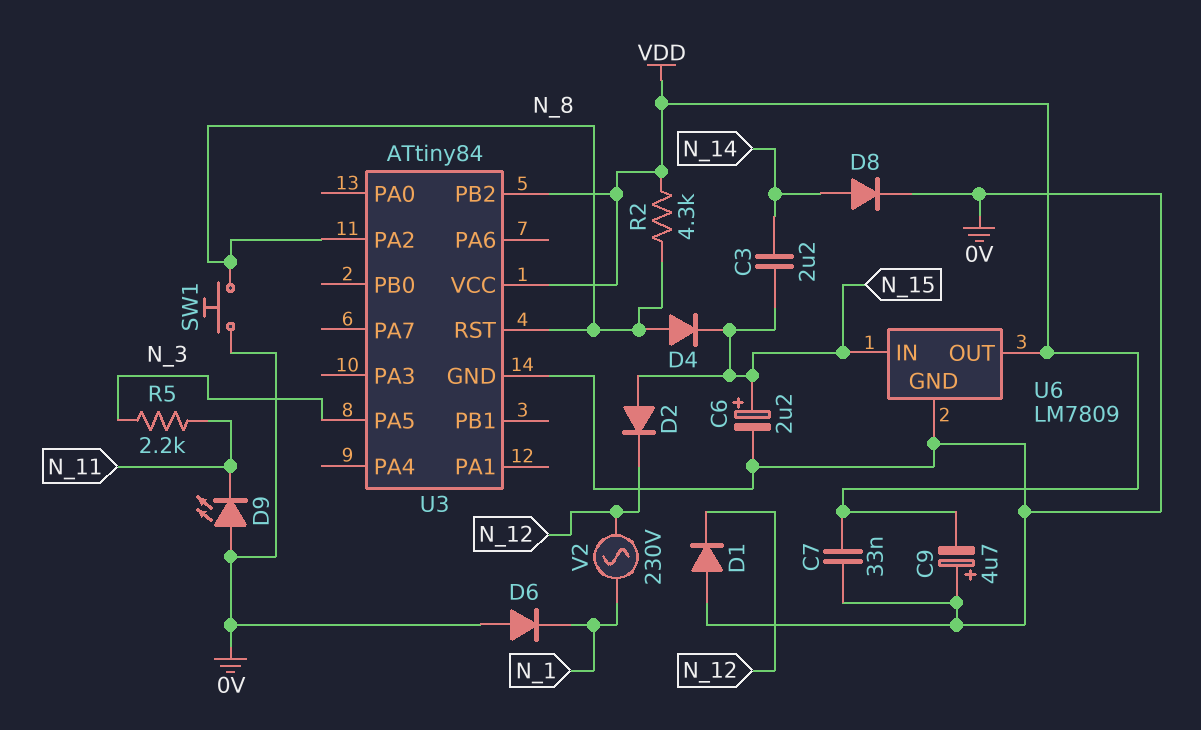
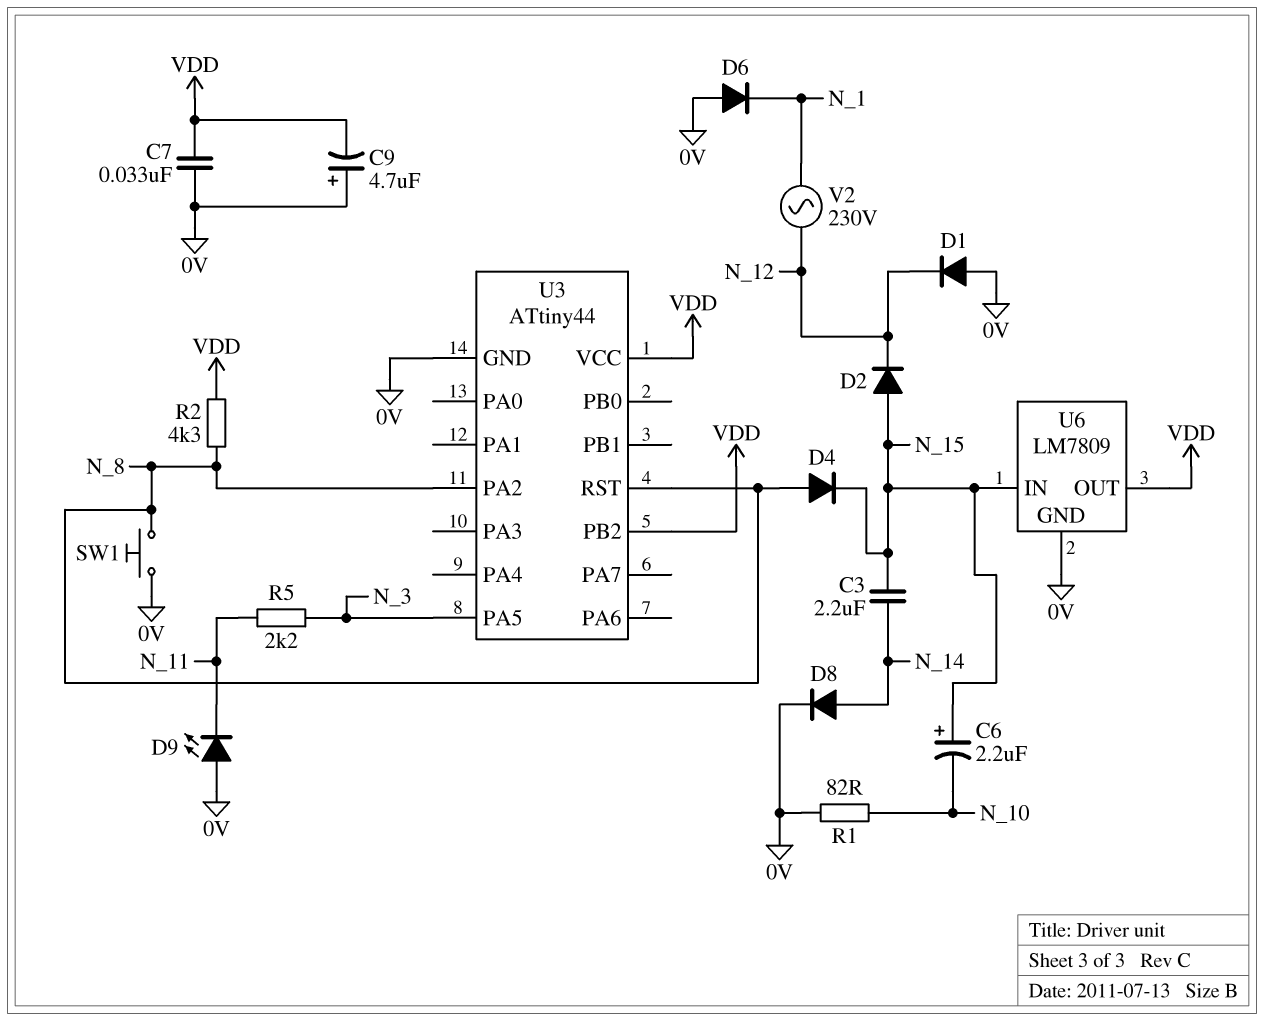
C6: 2.2uF (plus N_15, minus 0V) -> 2.2uF (plus N_15, minus N_10)
R1: none -> 82 (0V, N_10)
U3: ATtiny84 -> ATtiny44

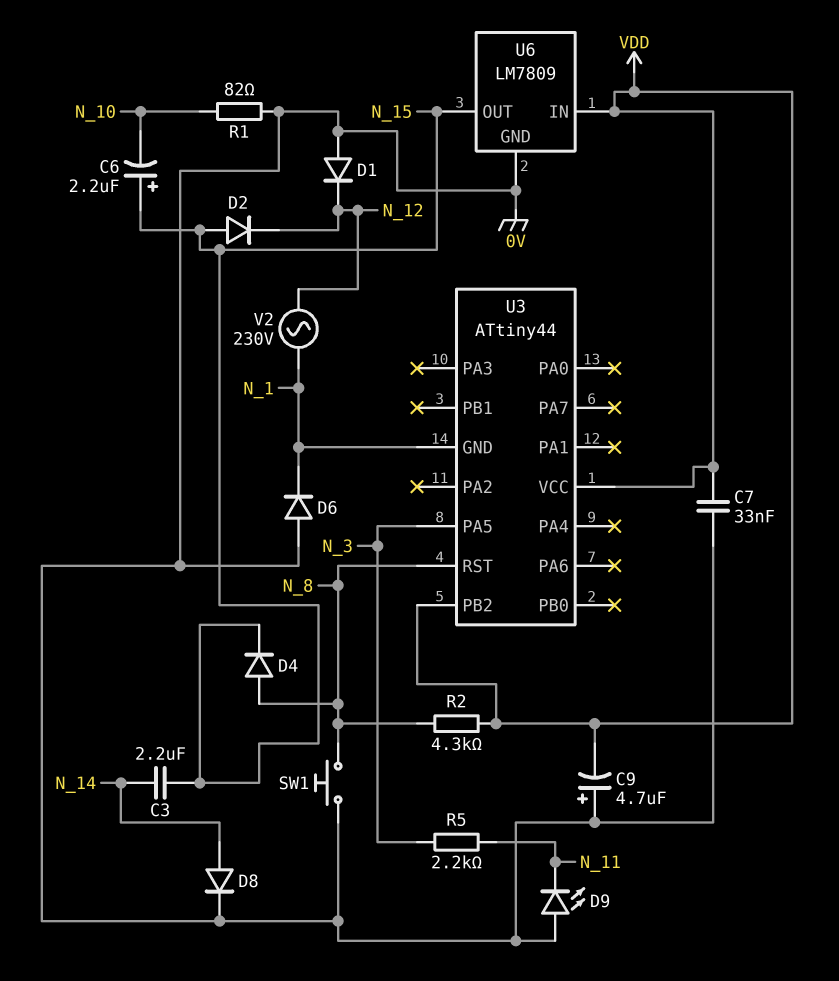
U3 pin GND: 0V -> N_1
U3 pin PA2: N_8 -> none
U6 pin IN: N_15 -> VDD
U6 pin OUT: VDD -> N_15

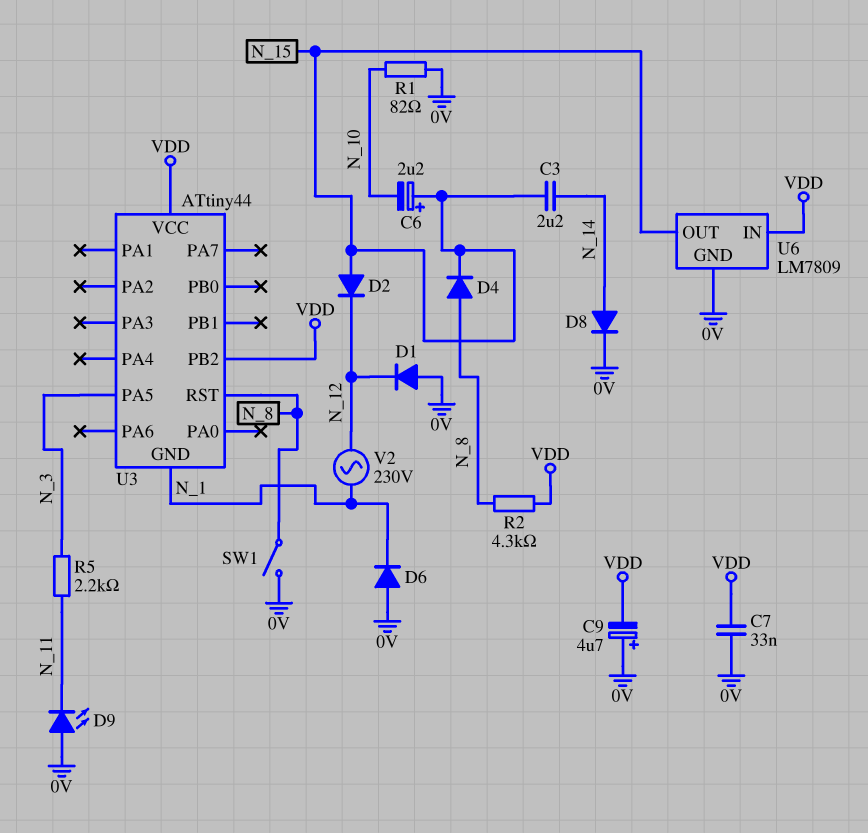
SW1: button (0V, N_8) -> switch (0V, N_8)

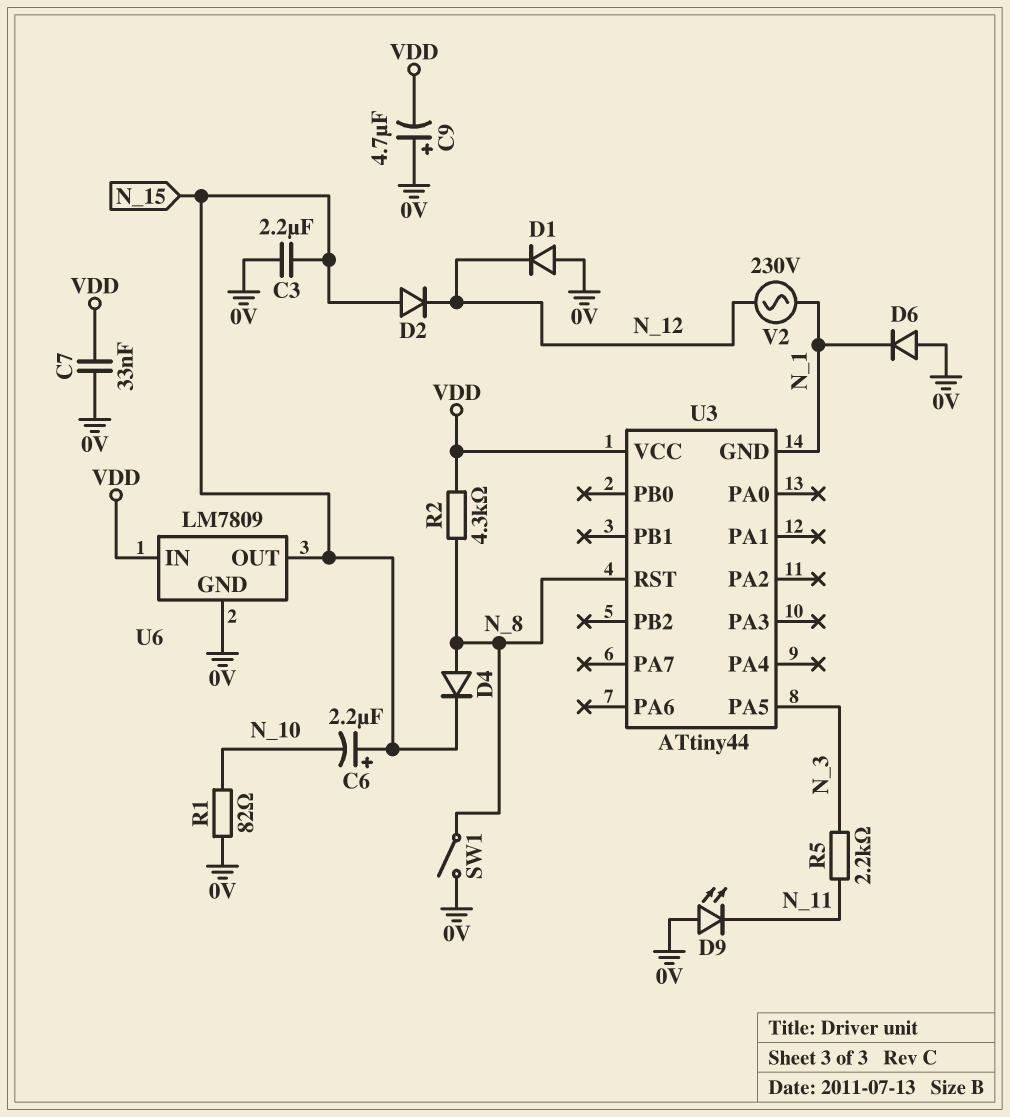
C3: 2.2uF (N_14, N_15) -> 2.2uF (0V, N_15)
D8: diode (A N_14, K 0V) -> none
U3 pin PB2: VDD -> none

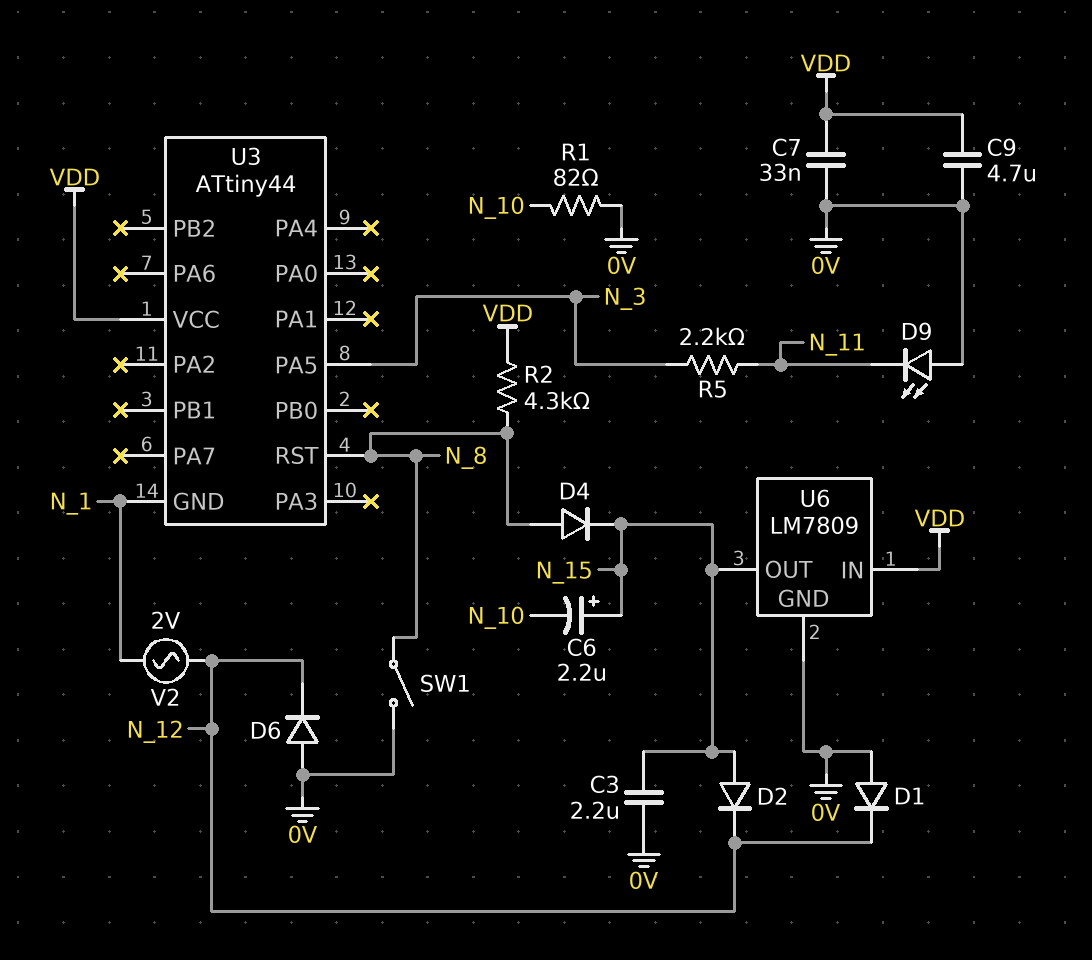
C9: 4.7uF (plus 0V, minus VDD) -> 4.7uF (0V, VDD)
D6: diode (A 0V, K N_1) -> diode (A 0V, K N_12)
V2: AC 230V (N_1, N_12) -> AC 2V (N_1, N_12)

